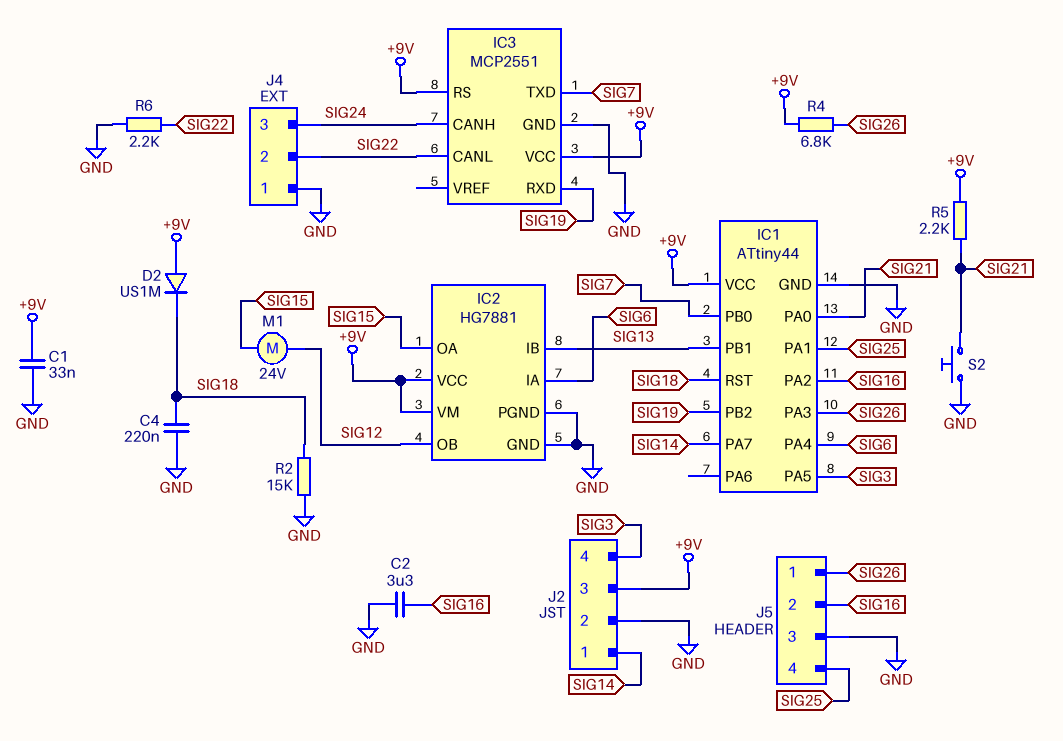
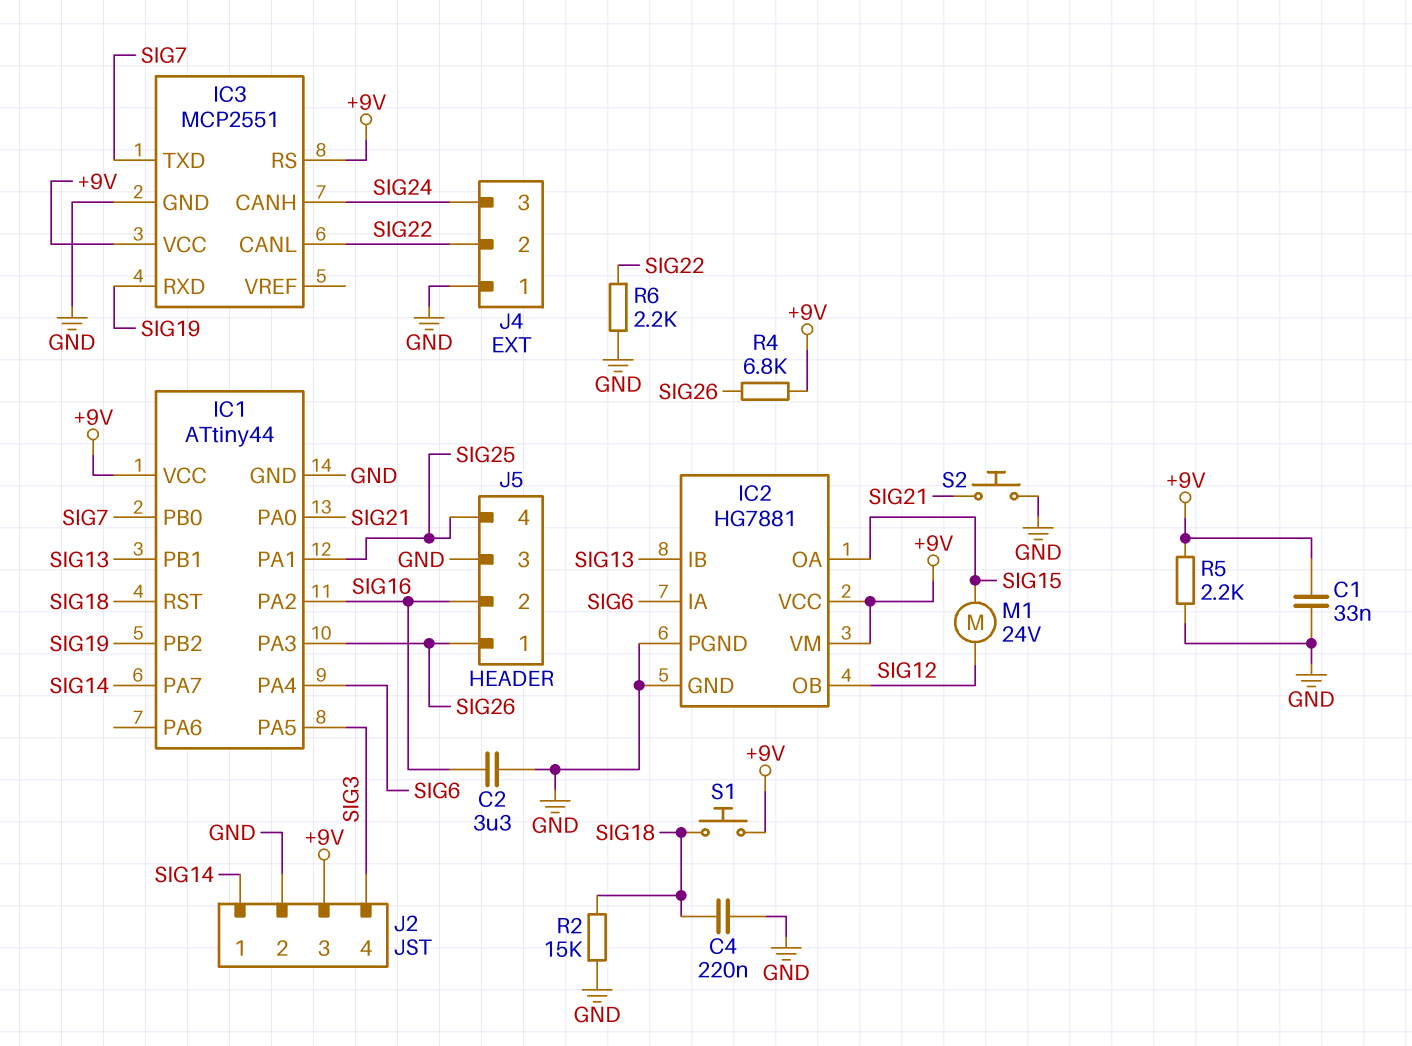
D2: diode US1M (A +9V, K SIG18) -> none
R5: 2.2k (+9V, SIG21) -> 2.2k (+9V, GND)
S1: none -> button (+9V, SIG18)

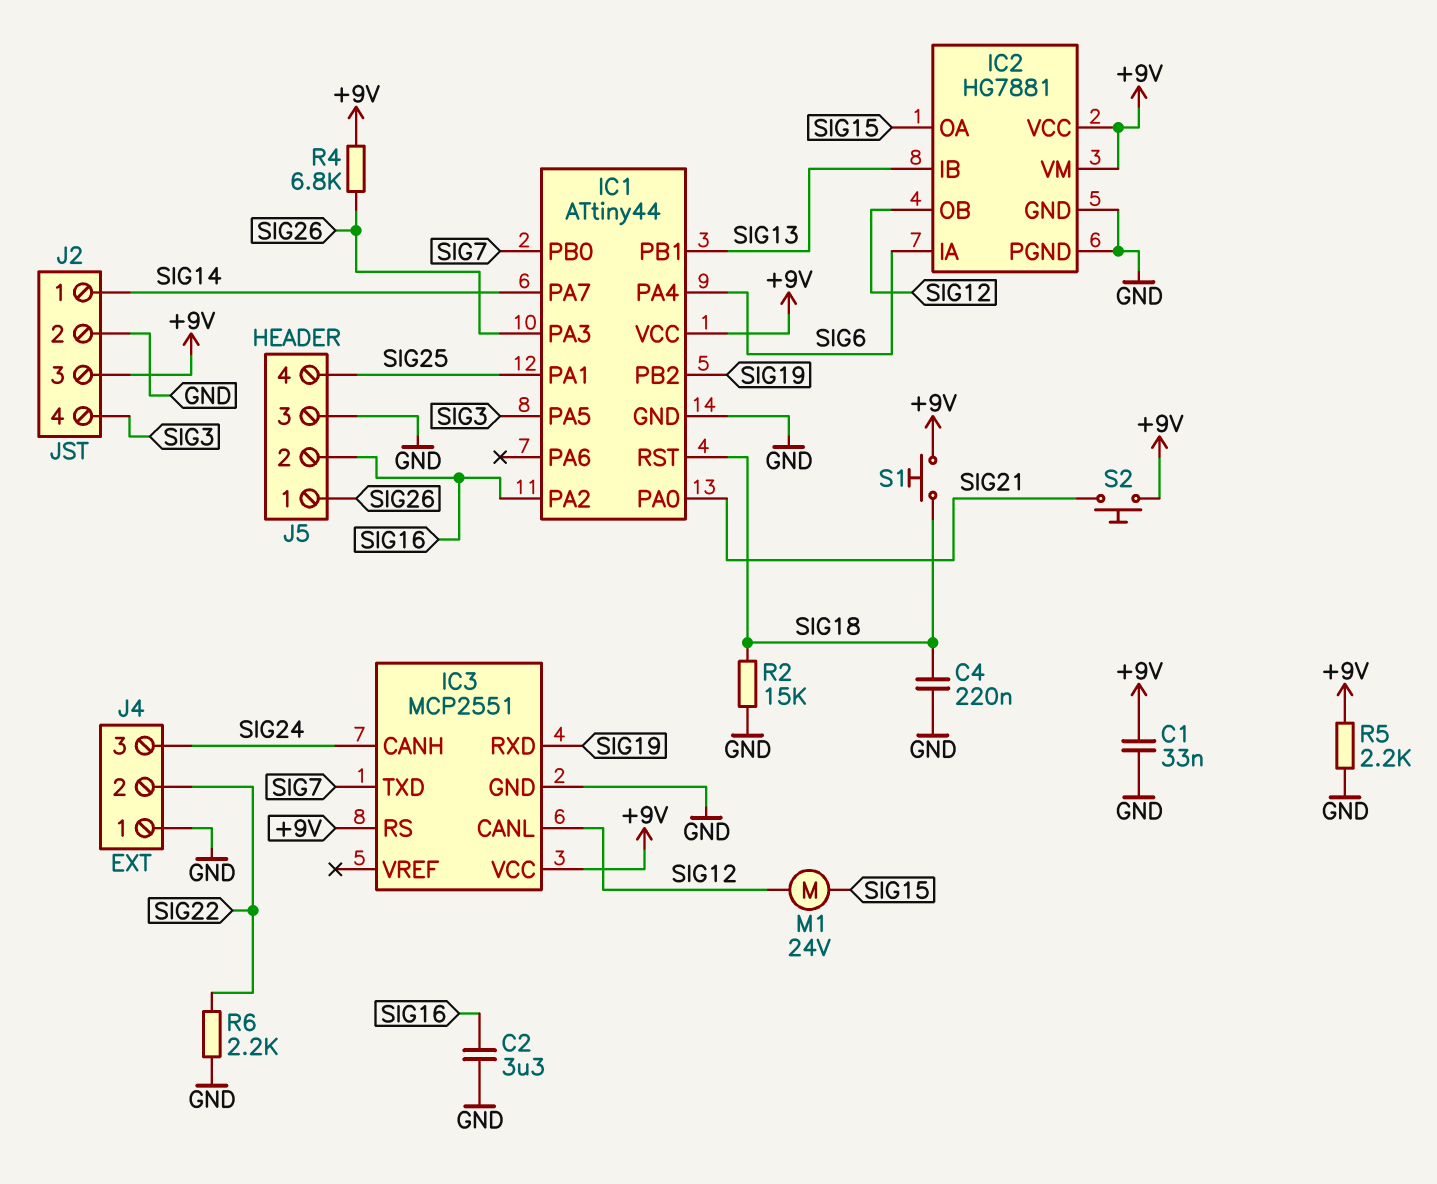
IC3 pin CANL: SIG22 -> SIG12
S2: button (GND, SIG21) -> button (+9V, SIG21)

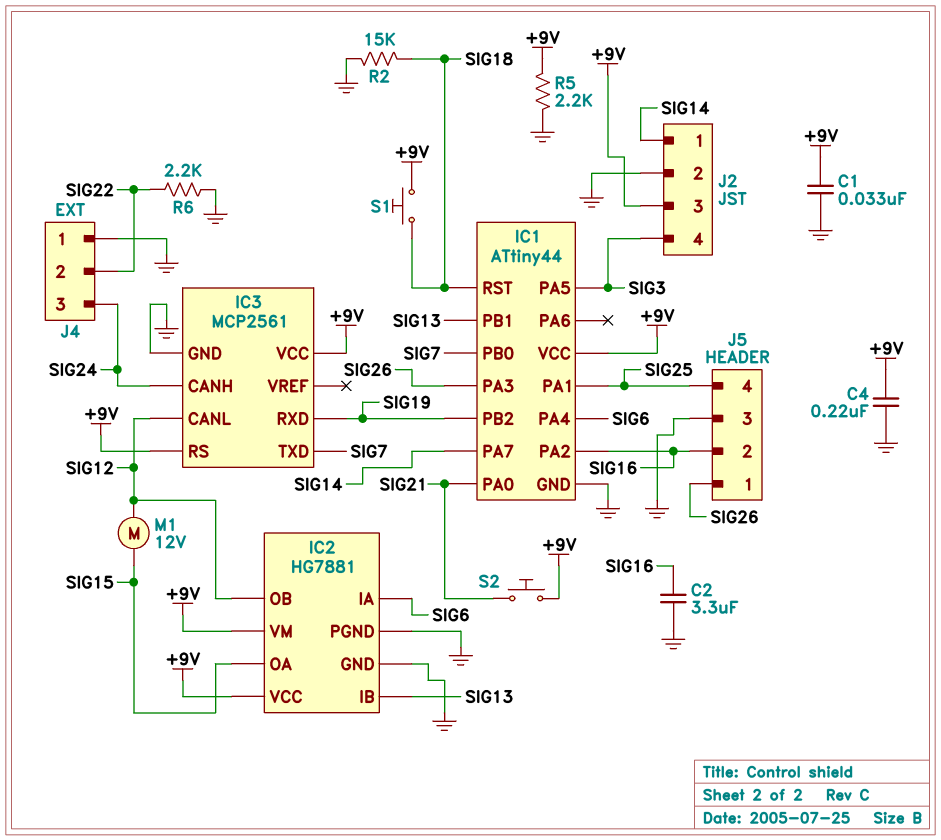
C4: 220nF (GND, SIG18) -> 220nF (+9V, GND)
IC3: MCP2551 -> MCP2561
M1: motor 24V (SIG12, SIG15) -> motor 12V (SIG12, SIG15)
R4: 6.8k (+9V, SIG26) -> none

